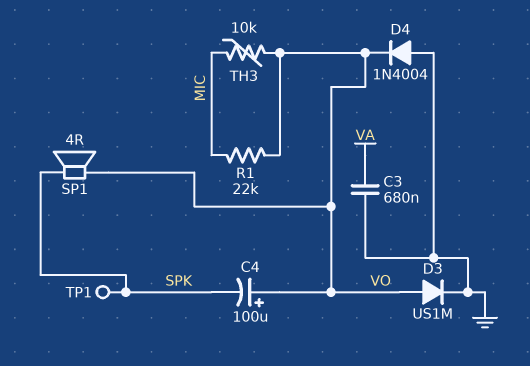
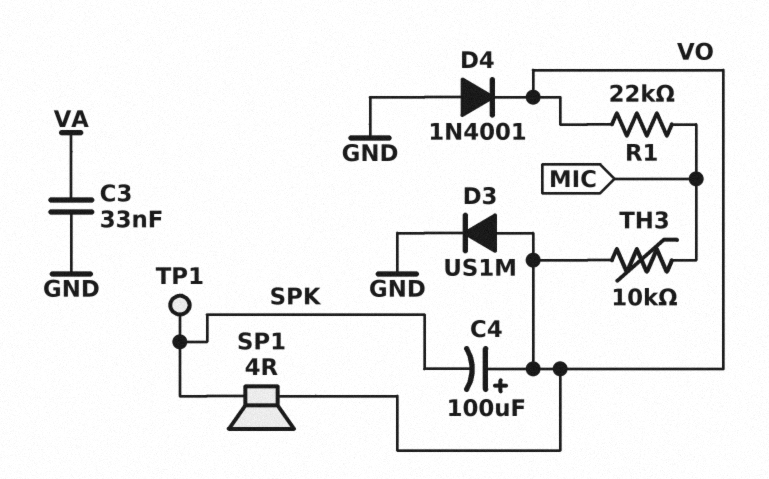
C3: 680nF (GND, VA) -> 33nF (GND, VA)
D4: diode 1N4004 (A GND, K VO) -> diode 1N4001 (A GND, K VO)

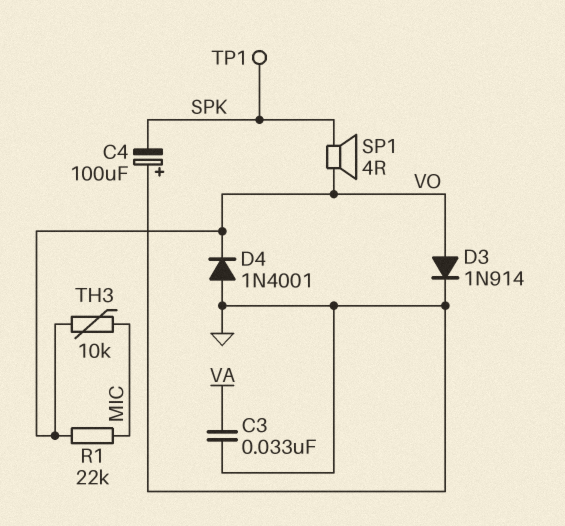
C4: 100uF (plus VO, minus SPK) -> 100uF (plus GND, minus SPK)
D3: diode US1M (A VO, K GND) -> diode 1N914 (A VO, K GND)

